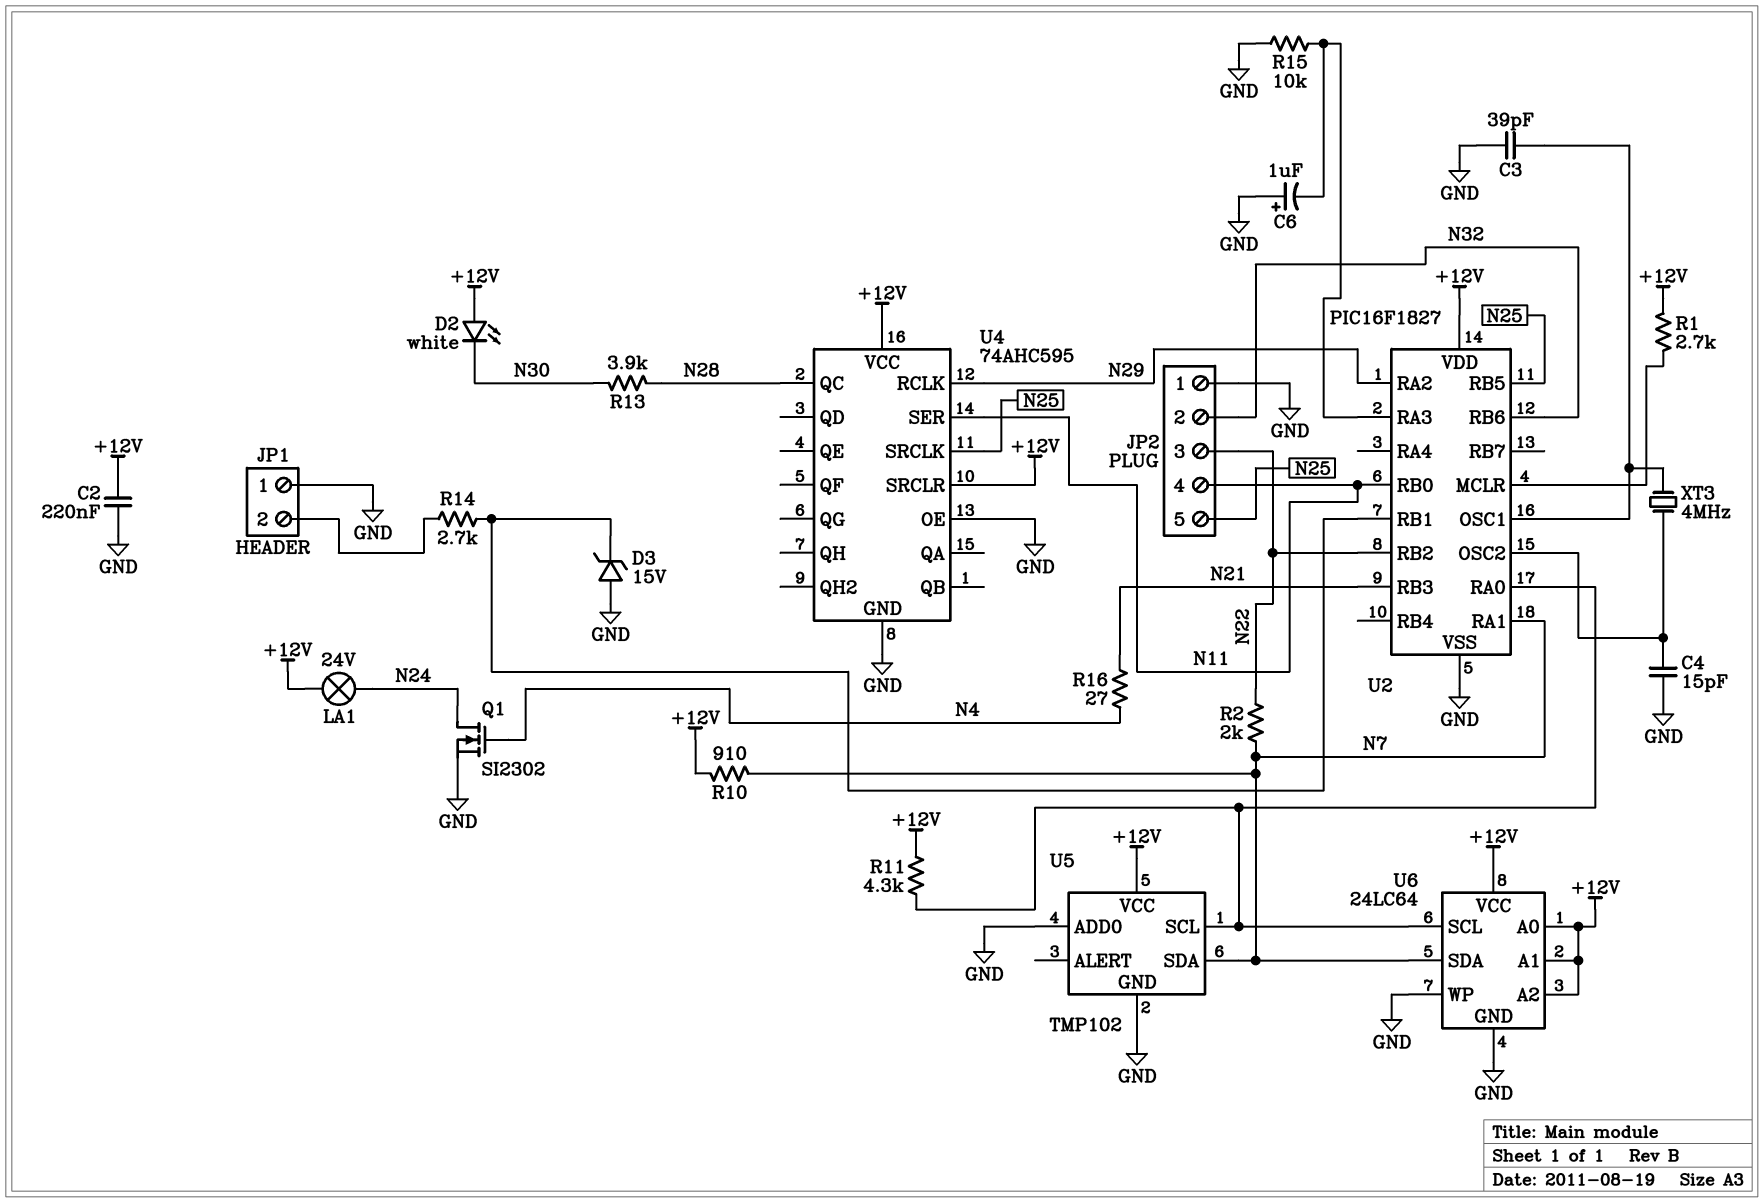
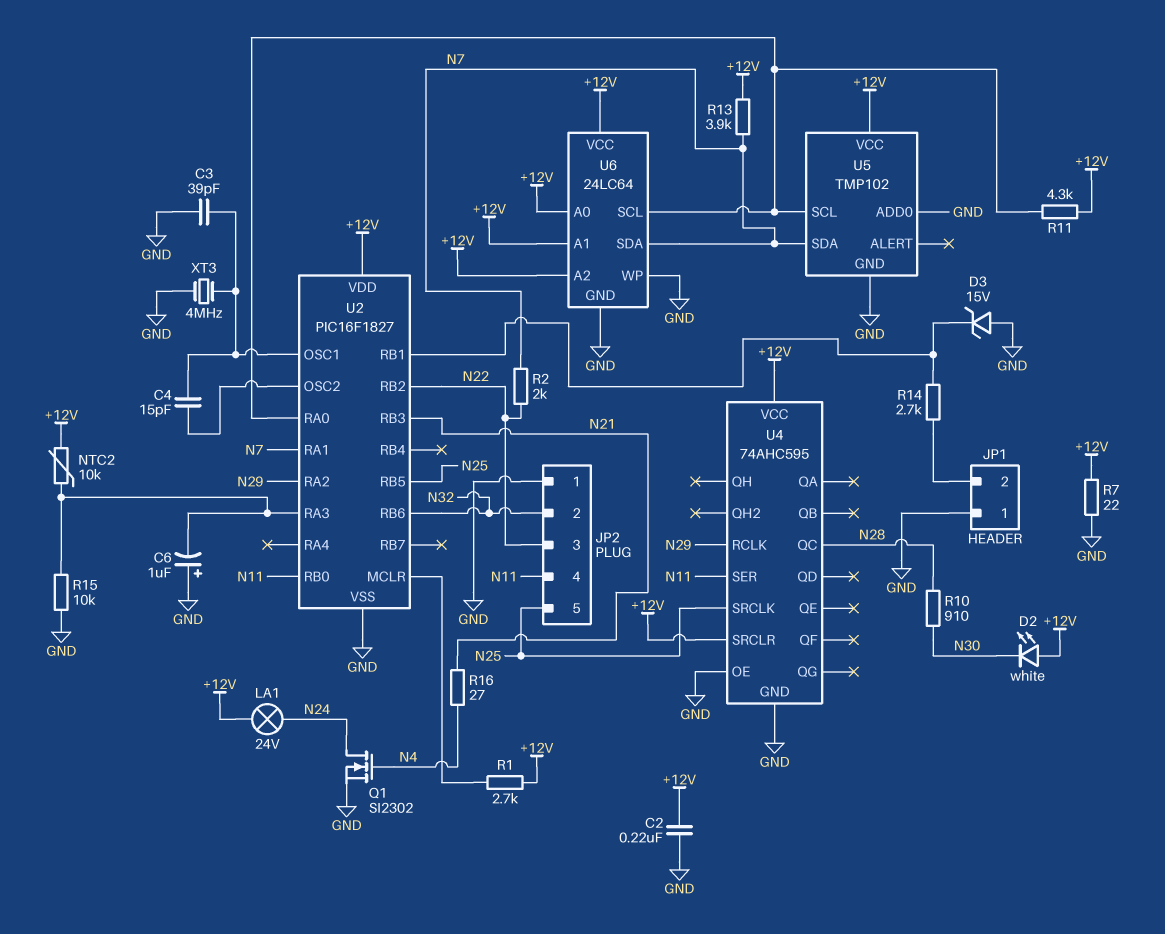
C4: 15pF (GND, U2/OSC2) -> 15pF (U2/OSC1, U2/OSC2)
NTC2: none -> 10k (+12V, U2/RA3)
R7: none -> 22 (+12V, GND)
R10: 910 (+12V, N7) -> 910 (N28, N30)
R13: 3.9k (N28, N30) -> 3.9k (+12V, N7)
XT3: 4MHz (U2/OSC1, U2/OSC2) -> 4MHz (GND, U2/OSC1)

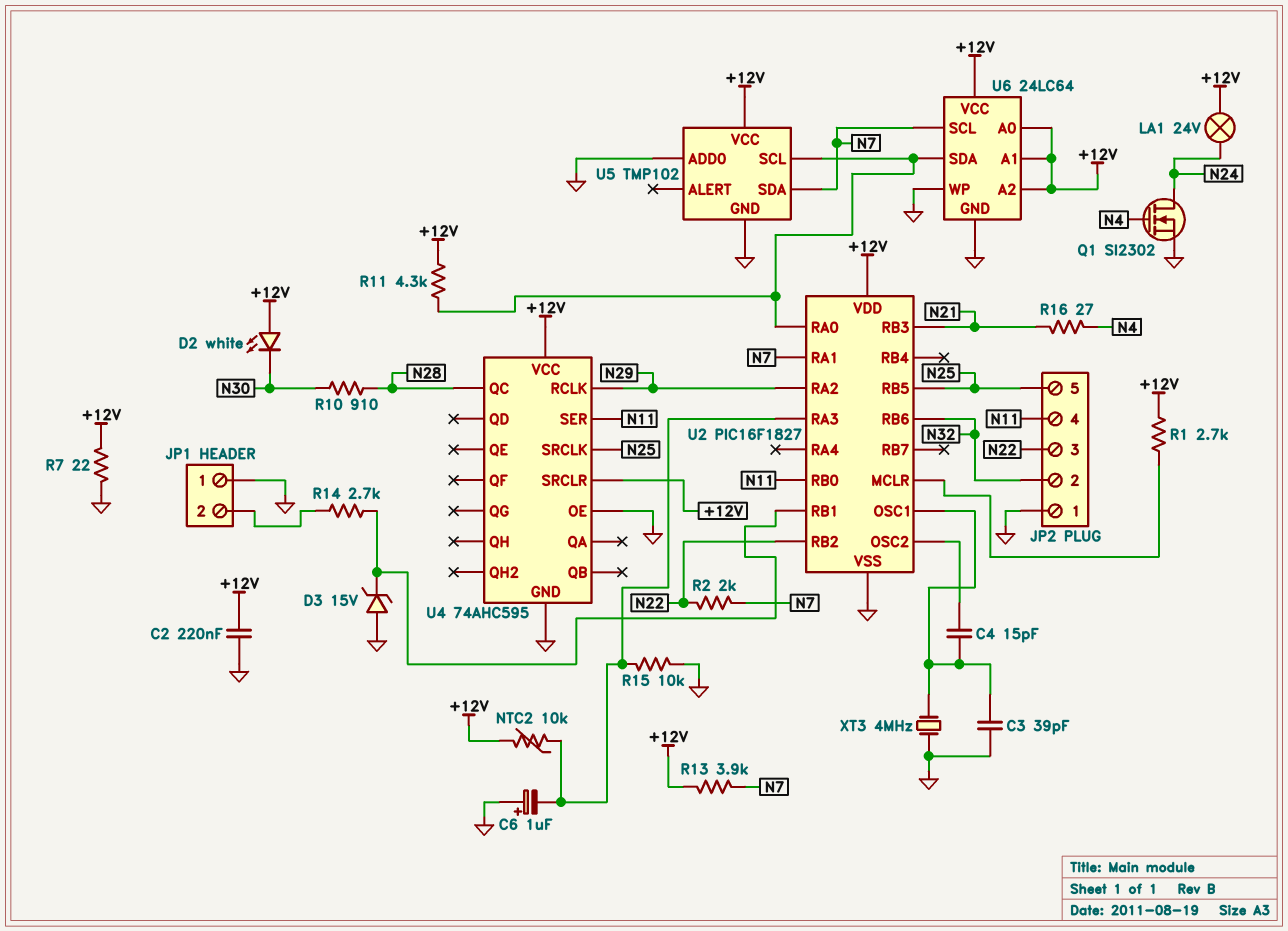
U6 pin SCL: U2/RA0 -> N7
U6 pin SDA: N7 -> U2/RA0

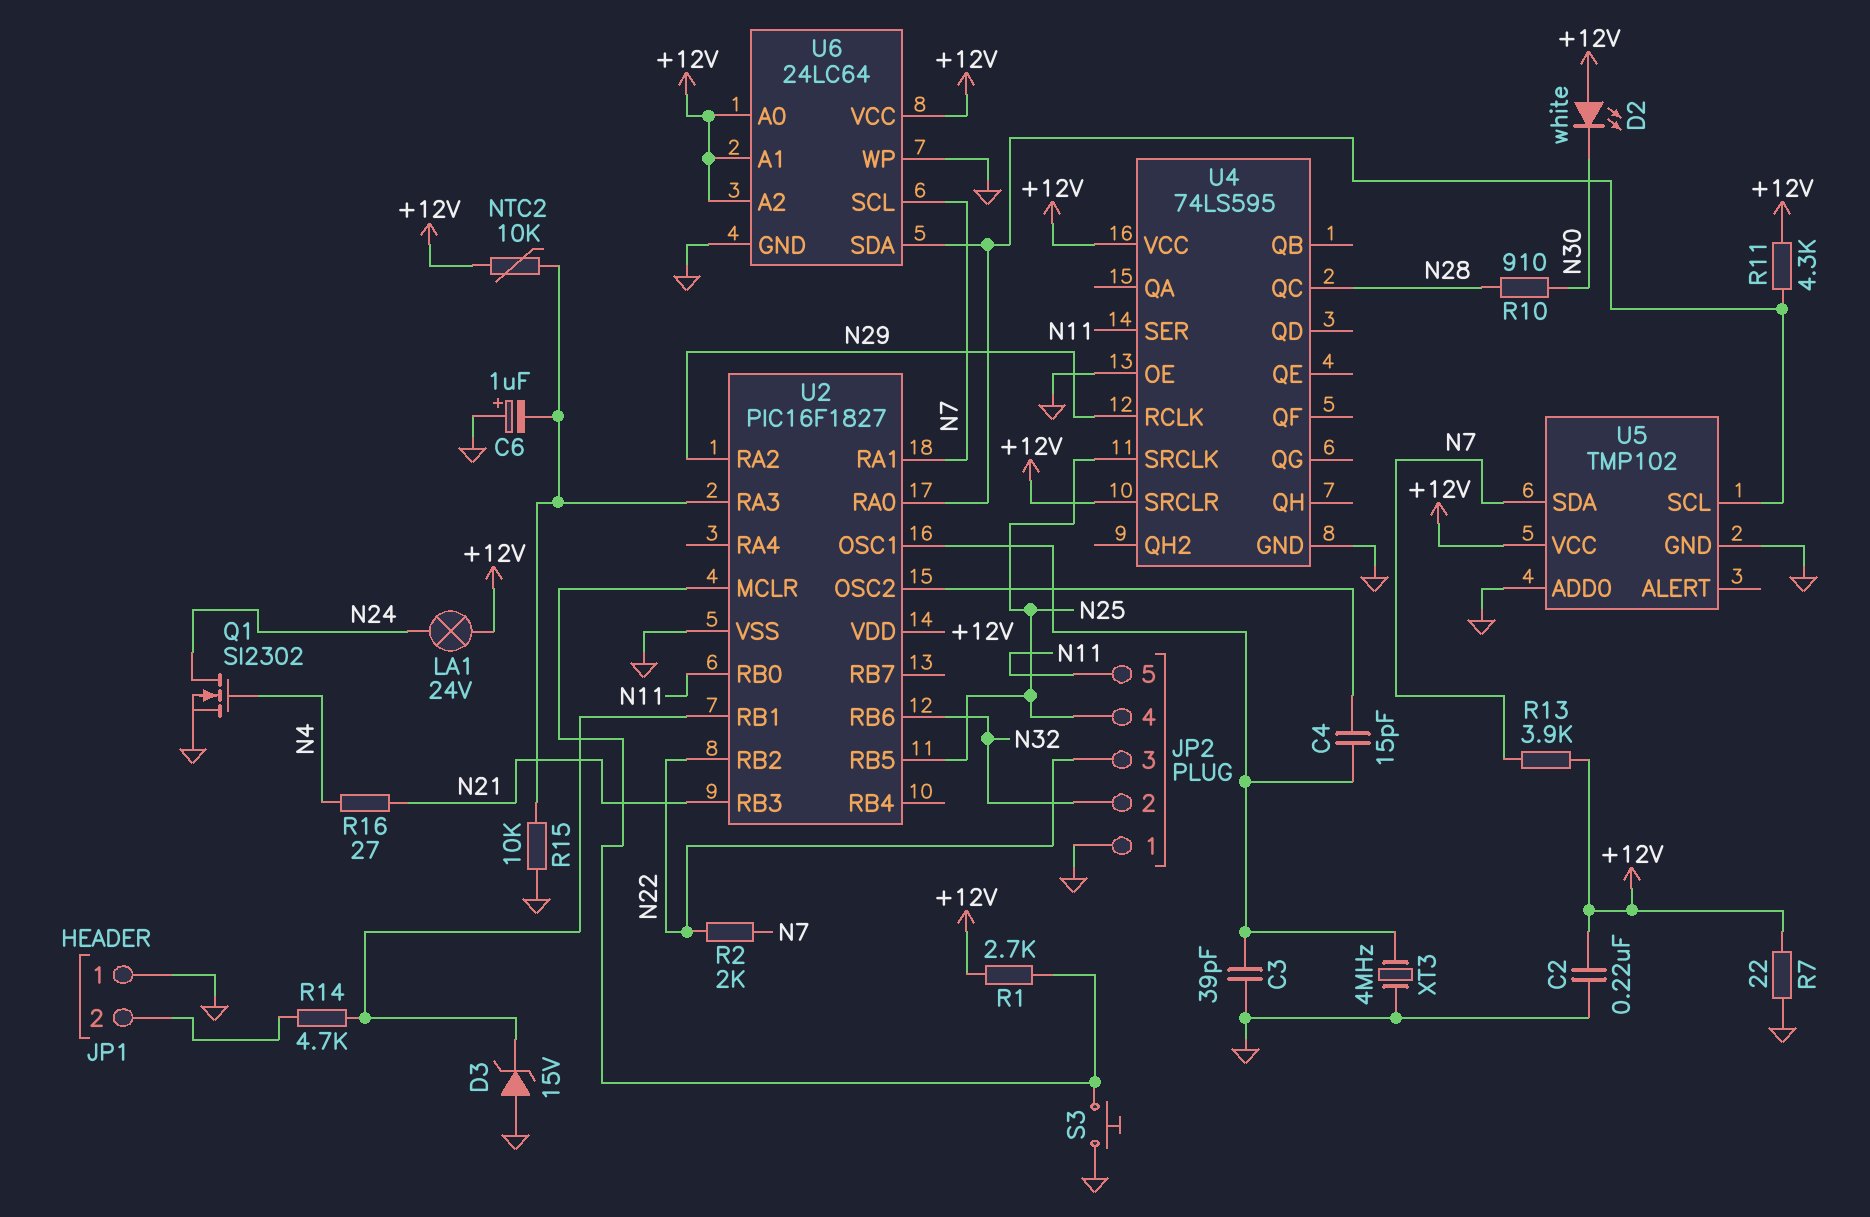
JP2 pin 4: N11 -> N25
JP2 pin 5: N25 -> N11
R14: 2.7k (JP1/2, U2/RB1) -> 4.7k (JP1/2, U2/RB1)
S3: none -> button (GND, U2/MCLR)
U4: 74AHC595 -> 74LS595

